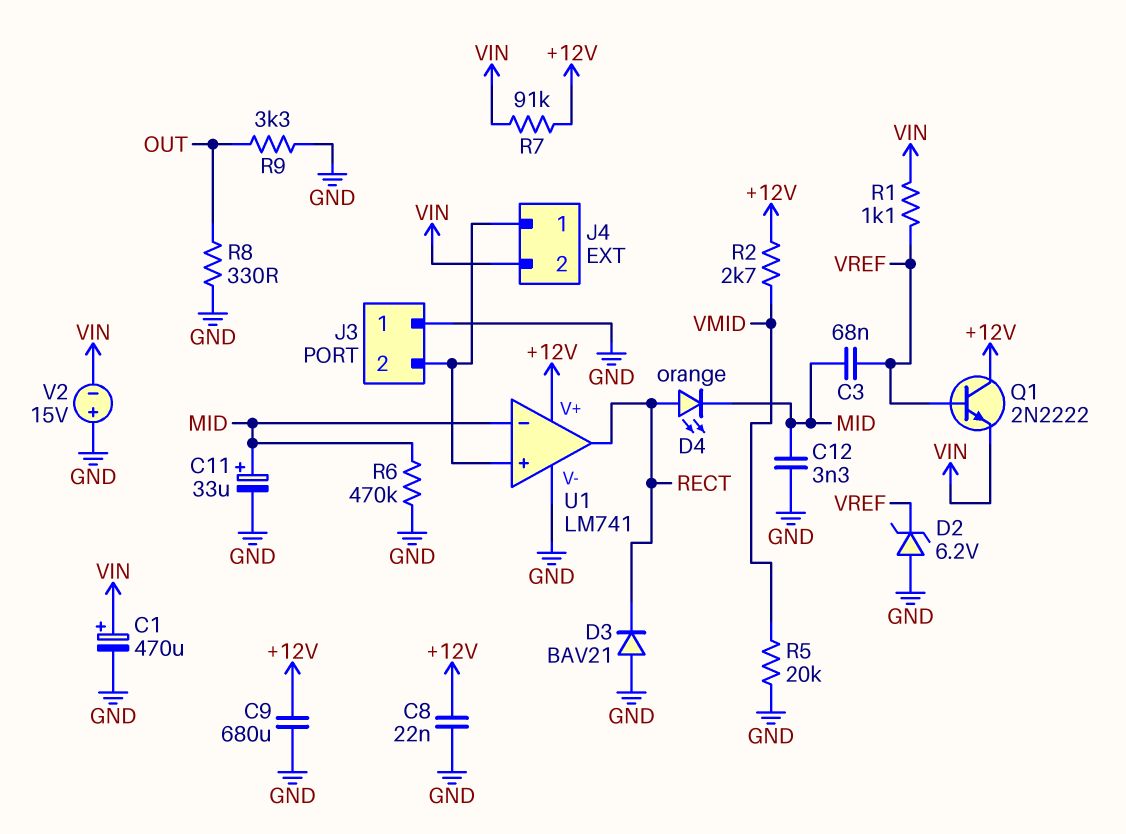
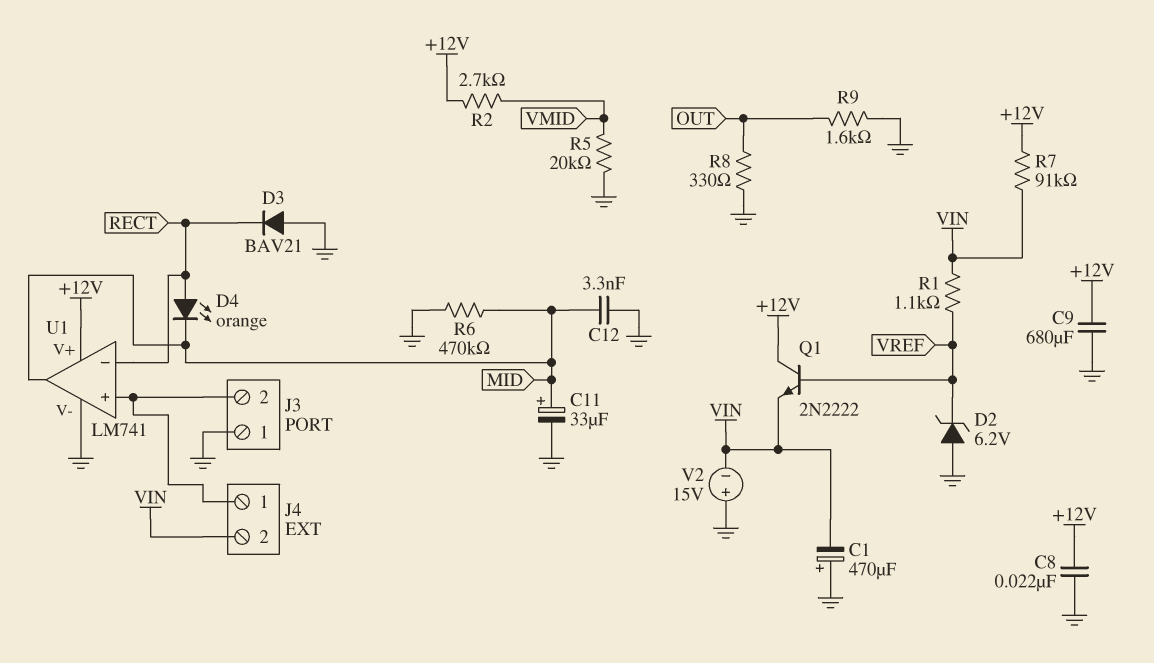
C1: 470uF (plus VIN, minus GND) -> 470uF (plus GND, minus VIN)
C3: 68nF (MID, VREF) -> none
R9: 3.3k (GND, OUT) -> 1.6k (GND, OUT)
U1 pin in-: MID -> RECT
U1 pin out: RECT -> MID

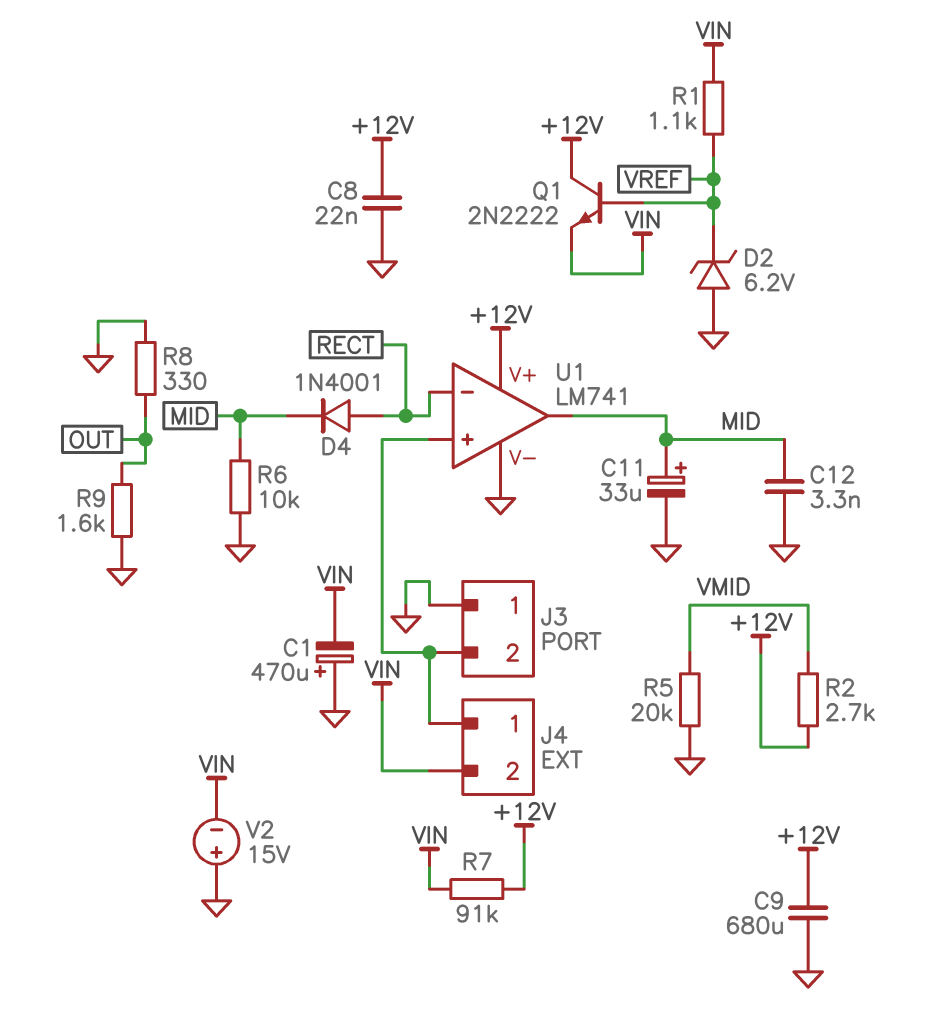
D3: diode BAV21 (A GND, K RECT) -> none
D4: LED orange (A RECT, K MID) -> diode 1N4001 (A RECT, K MID)
R6: 470k (GND, MID) -> 10k (GND, MID)

